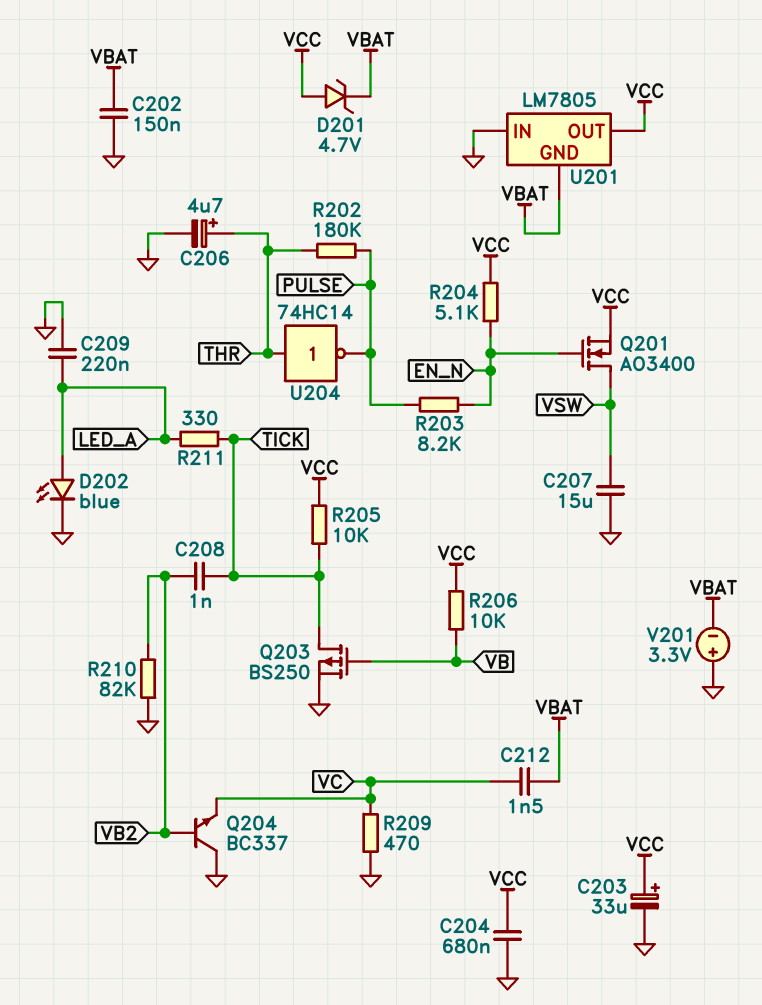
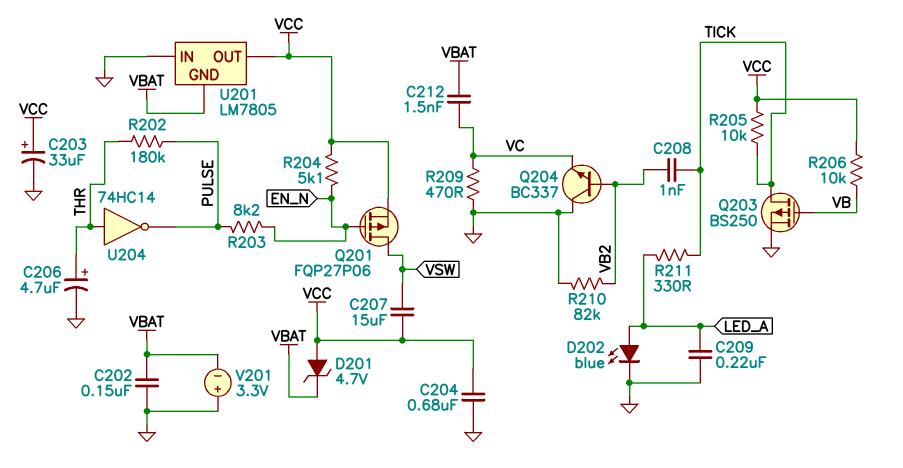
C207: 15uF (GND, VSW) -> 15uF (VCC, VSW)
Q201: NMOS AO3400 (G EN_N, D VSW, S VCC) -> PMOS FQP27P06 (G EN_N, D VSW, S VCC)

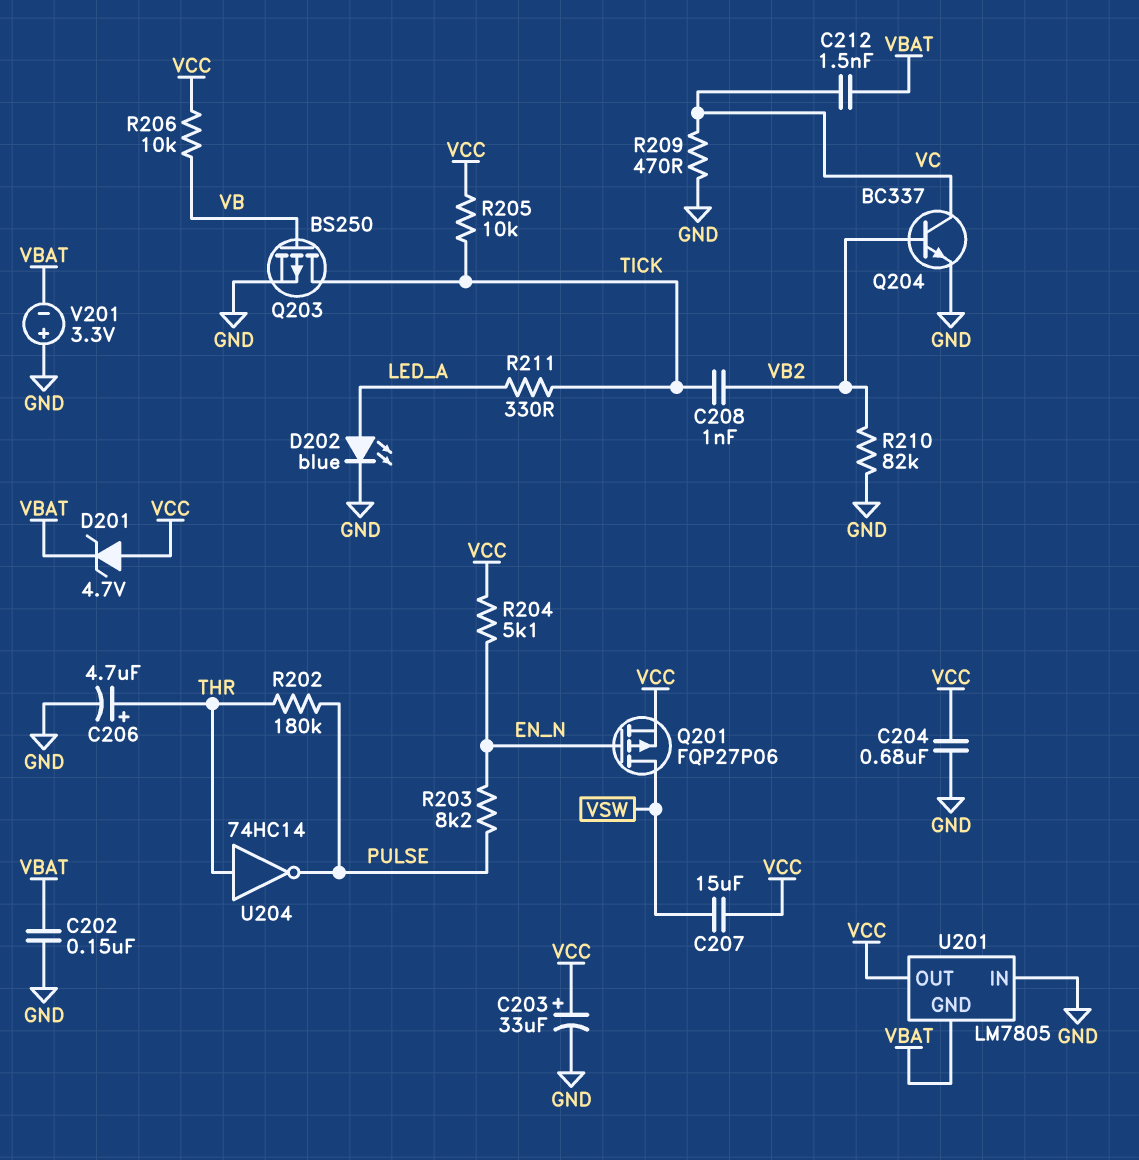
C209: 220nF (GND, LED_A) -> none
Q204: NPN BC337 (B VB2, C GND, E VC) -> NPN BC337 (B VB2, C VC, E GND)

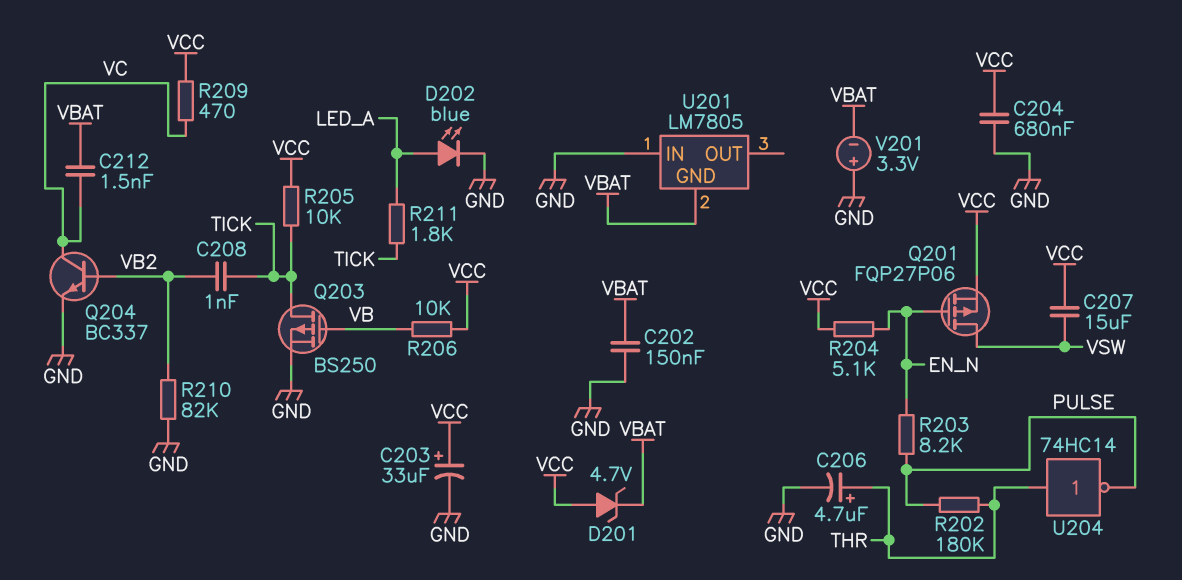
R209: 470 (GND, VC) -> 470 (VC, VCC)
R211: 330 (LED_A, TICK) -> 1.8k (LED_A, TICK)
U201 pin OUT: VCC -> none

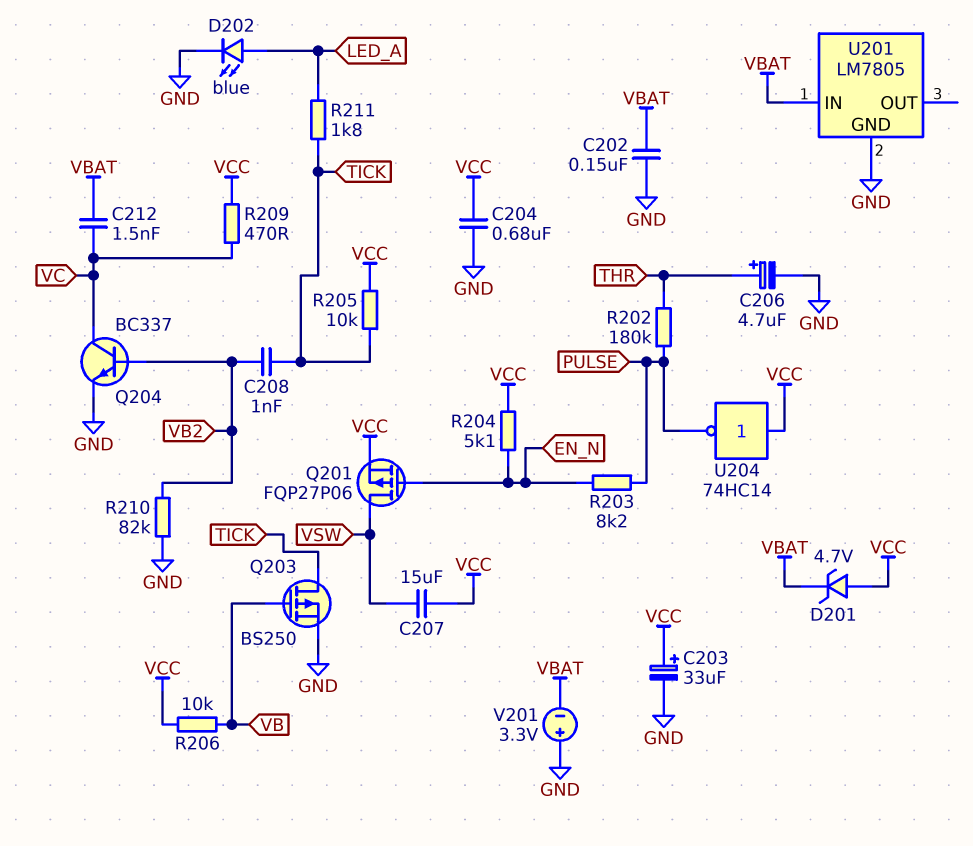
U201 pin GND: VBAT -> GND
U201 pin IN: GND -> VBAT
U204: NOT 74HC14 (in THR, out PULSE) -> NOT 74HC14 (in VCC, out PULSE)

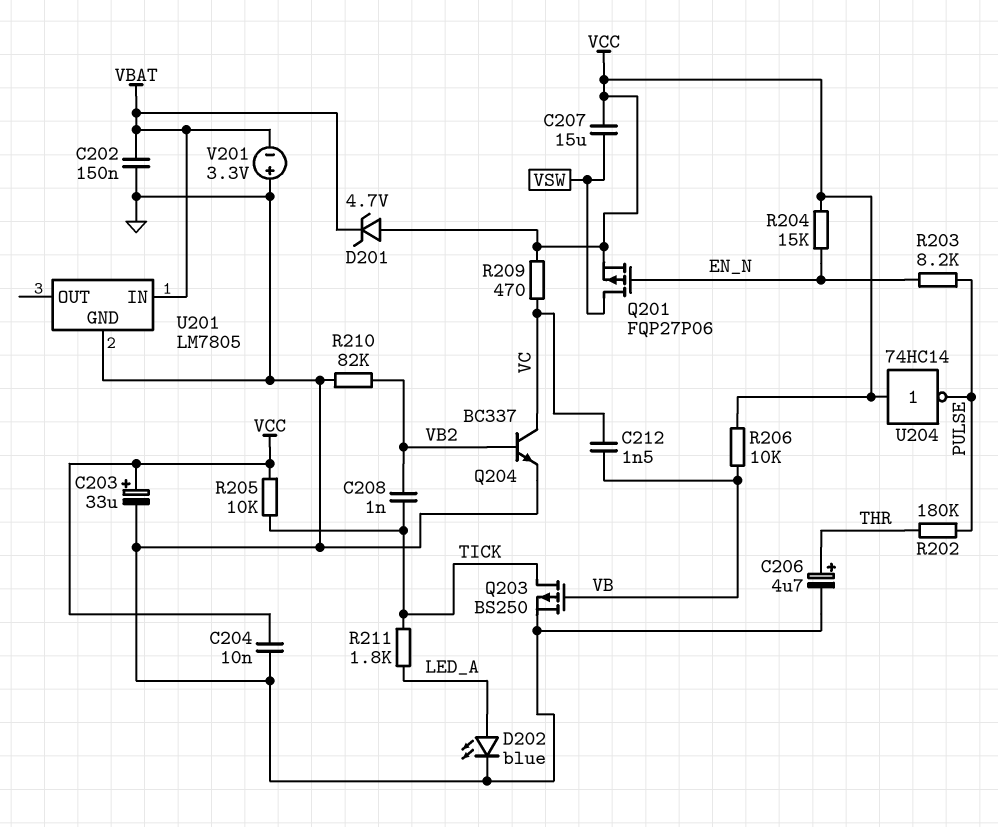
C204: 680nF (GND, VCC) -> 10nF (GND, VCC)
C212: 1.5nF (VBAT, VC) -> 1.5nF (VB, VC)
R204: 5.1k (EN_N, VCC) -> 15k (EN_N, VCC)

